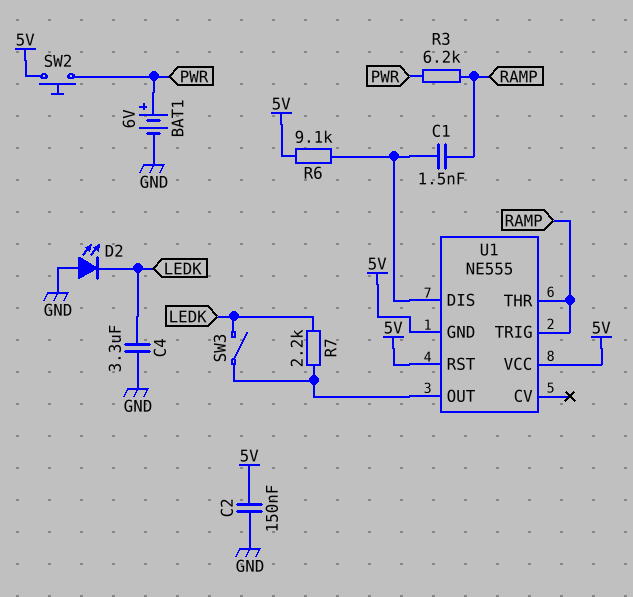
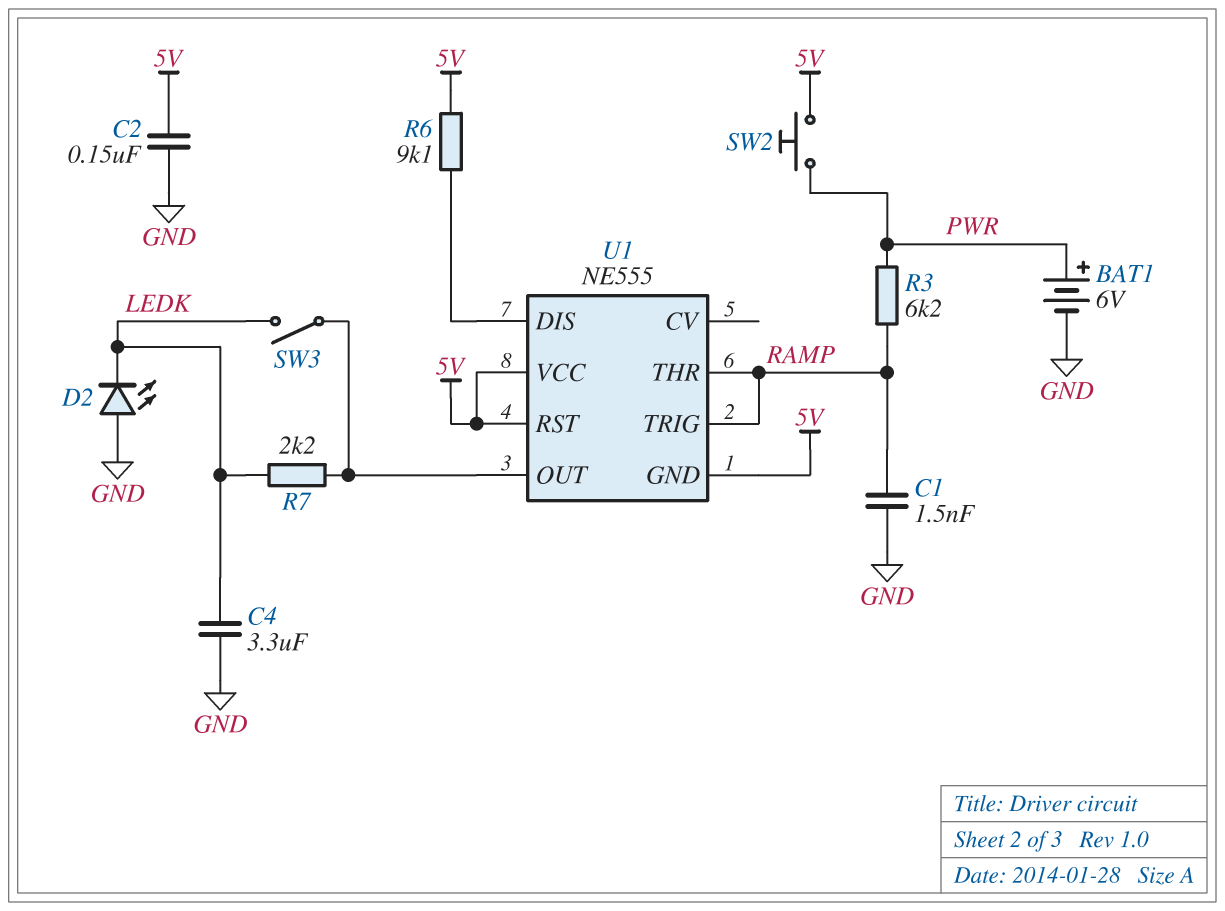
C1: 1.5nF (RAMP, U1/DIS) -> 1.5nF (GND, RAMP)

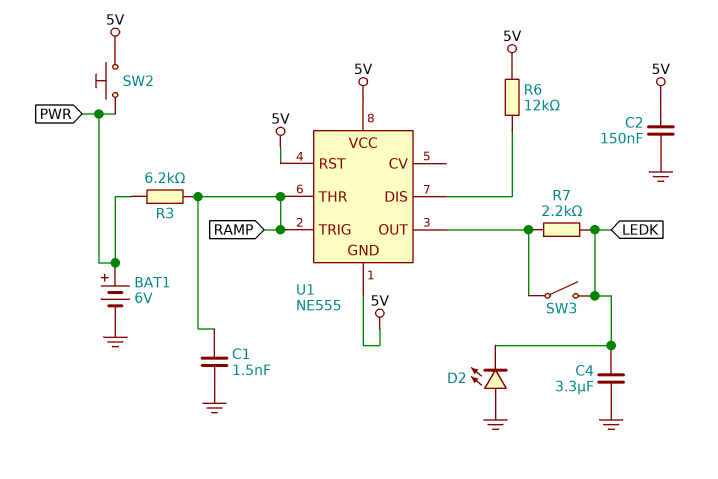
R6: 9.1k (5V, U1/DIS) -> 12k (5V, U1/DIS)

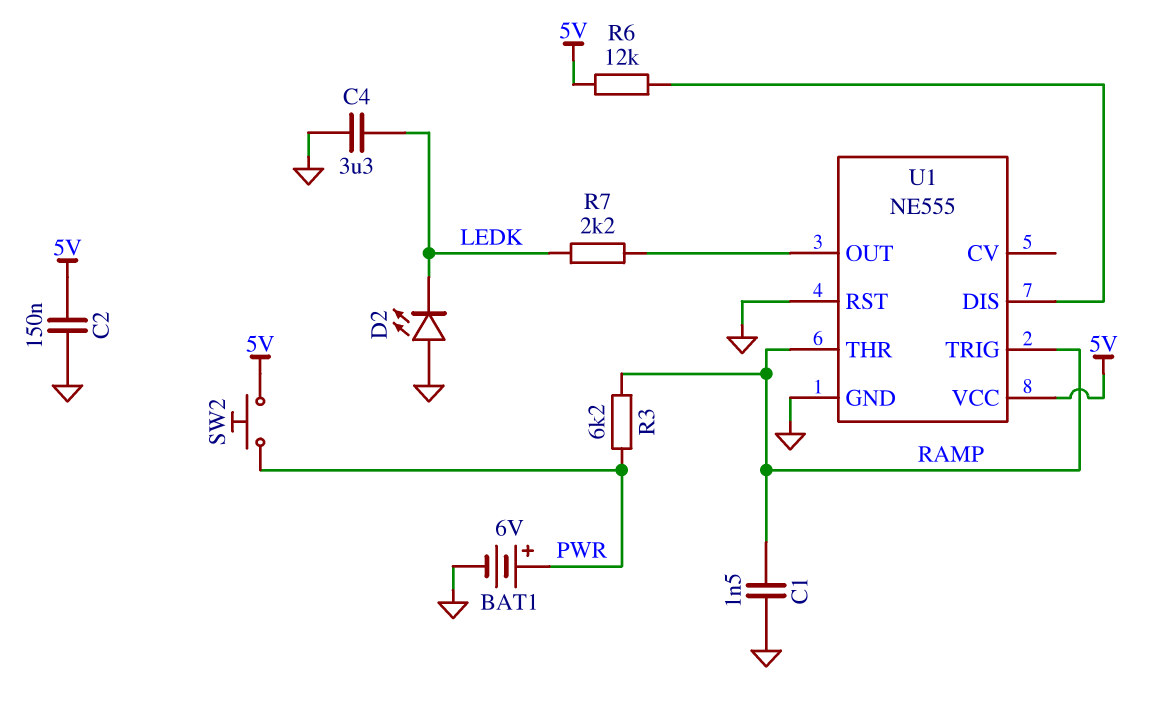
SW3: switch (LEDK, U1/OUT) -> none
U1 pin GND: 5V -> GND
U1 pin RST: 5V -> GND

